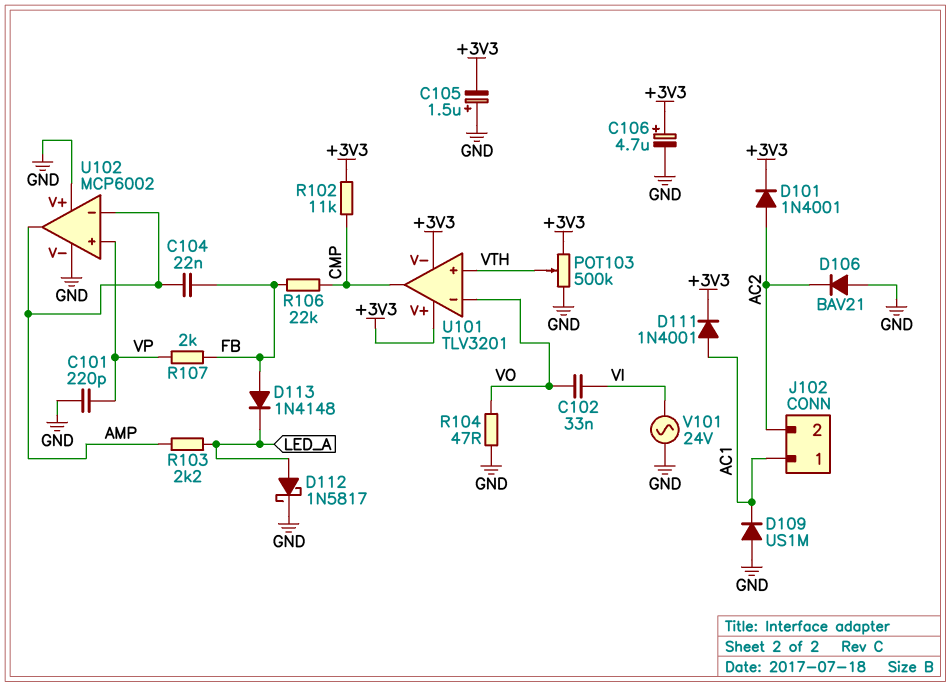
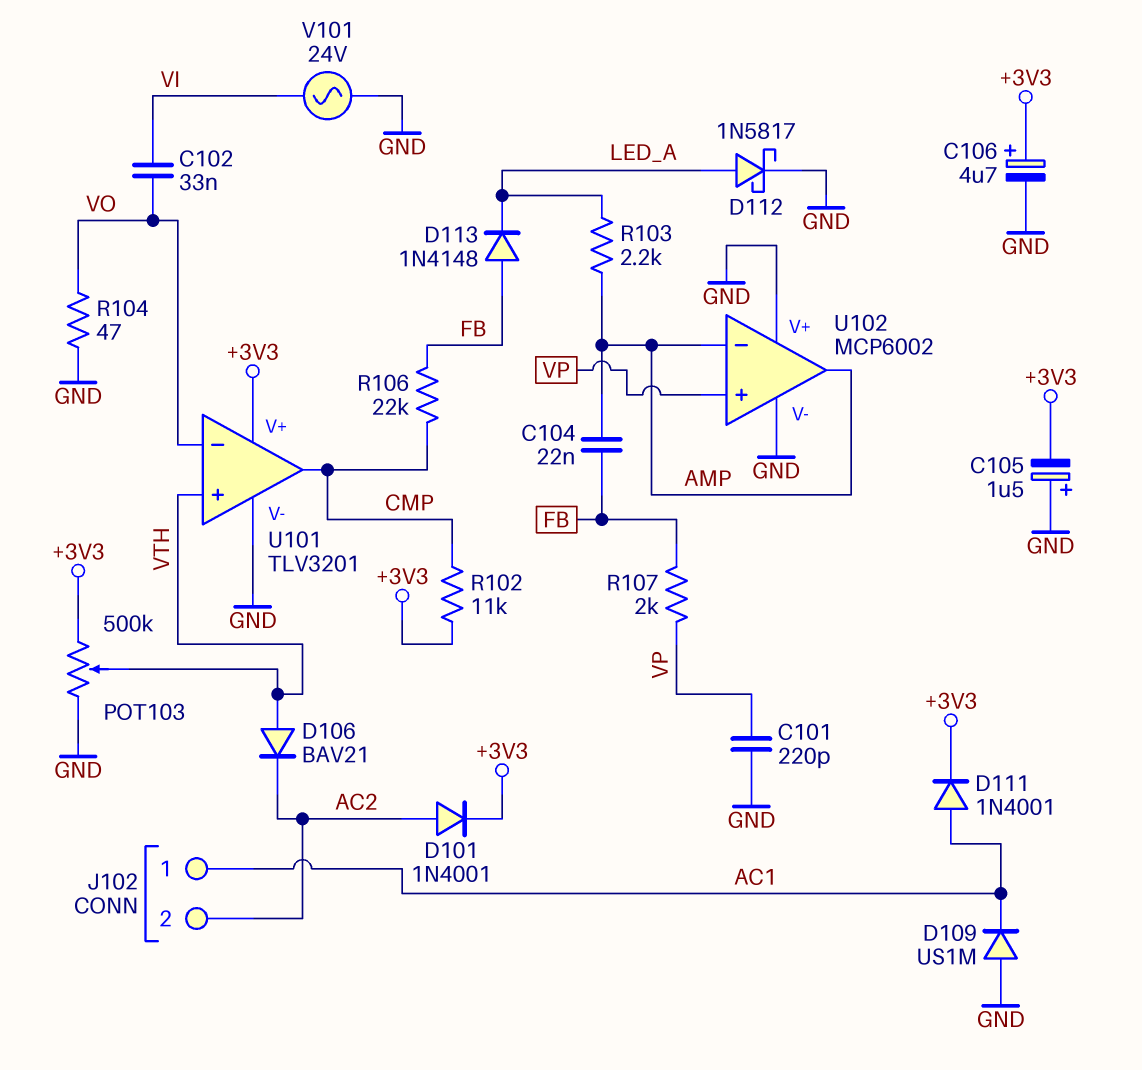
D106: diode BAV21 (A GND, K AC2) -> diode BAV21 (A VTH, K AC2)
U101 pin V-: +3V3 -> GND

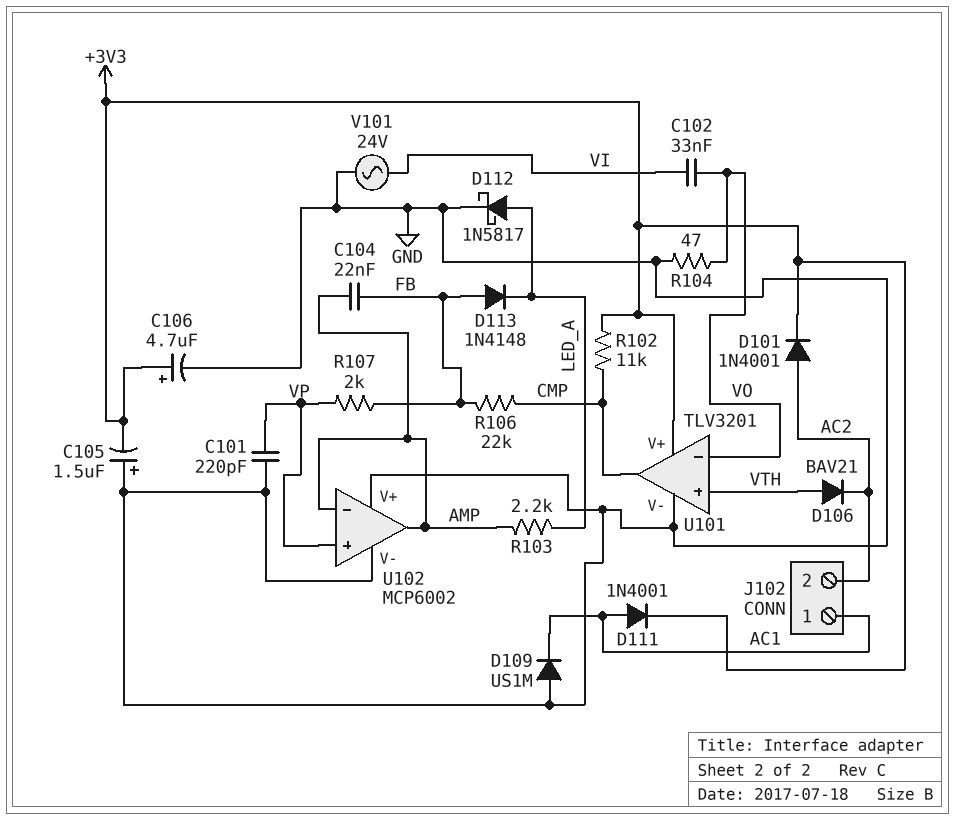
POT103: 500k (+3V3, GND, wiper VTH) -> none

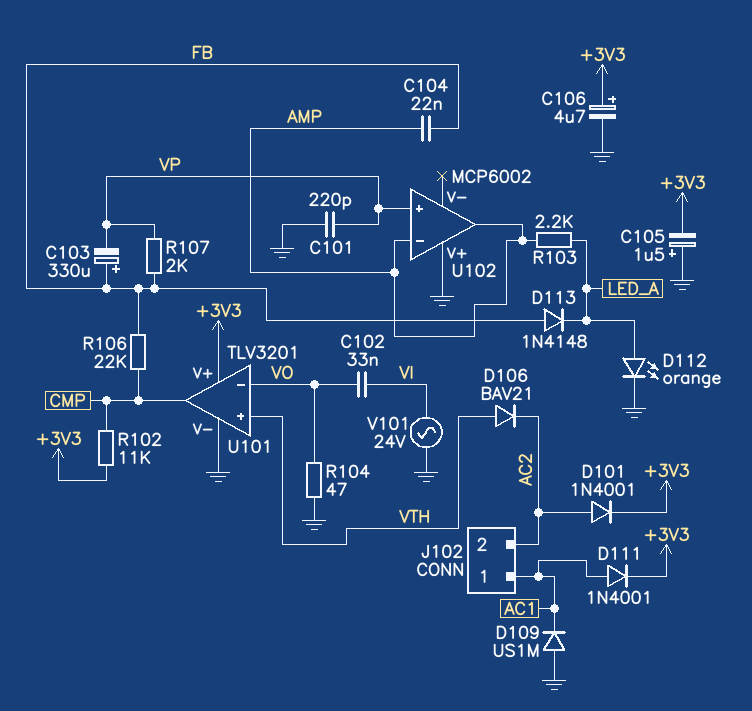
C103: none -> 330uF (plus FB, minus VP)
D112: schottky 1N5817 (A LED_A, K GND) -> LED orange (A LED_A, K GND)
U102 pin V-: GND -> none

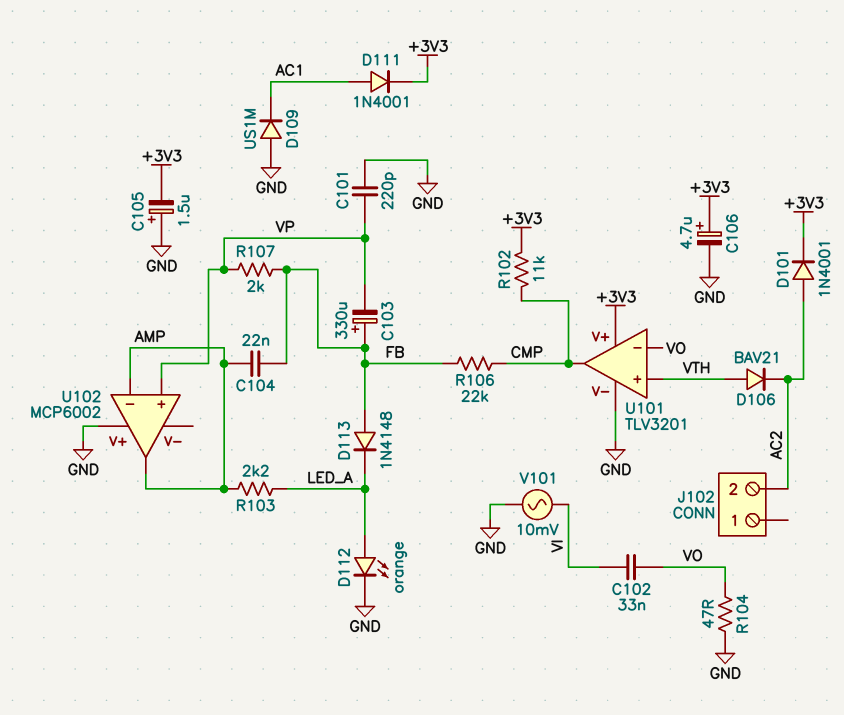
J102 pin 1: AC1 -> none
V101: AC 24V (GND, VI) -> AC 10mV (GND, VI)

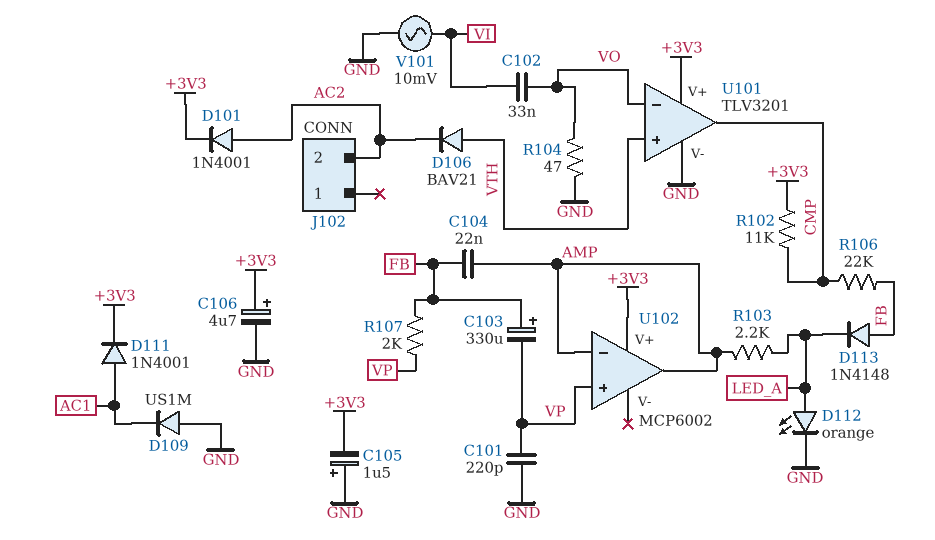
U102 pin V+: GND -> +3V3

